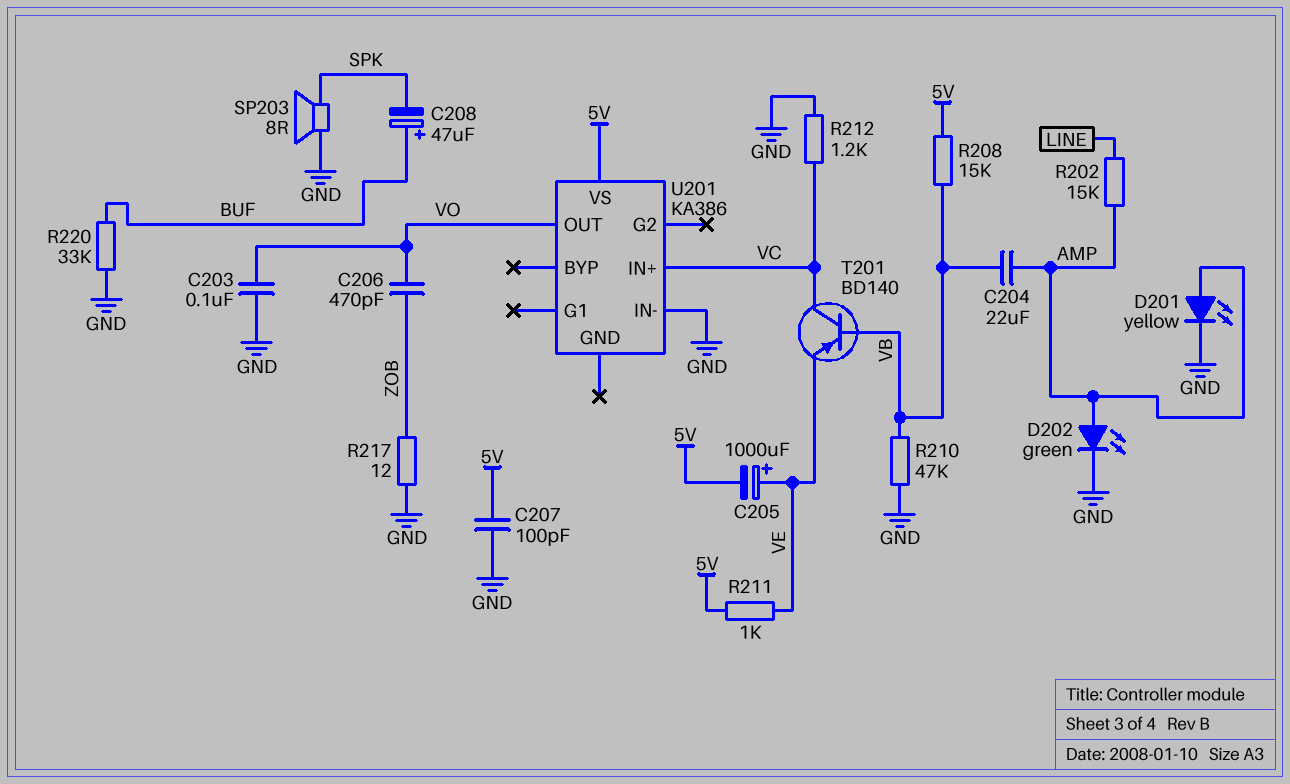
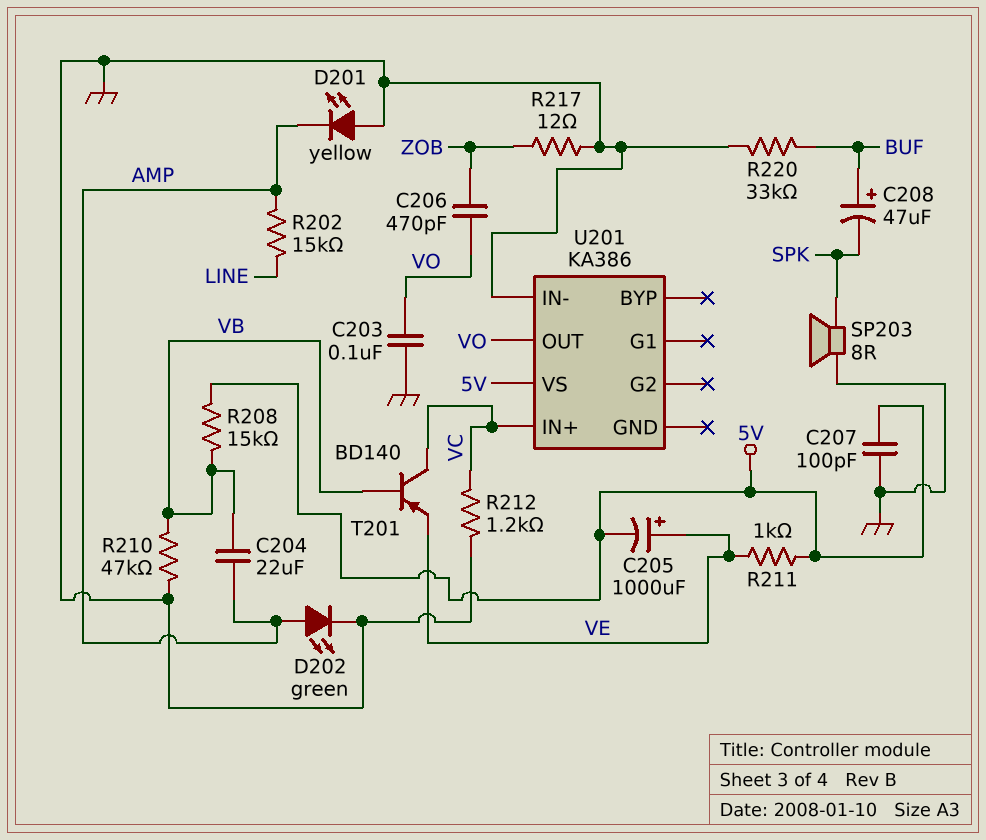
D201: LED yellow (A AMP, K GND) -> LED yellow (A GND, K AMP)

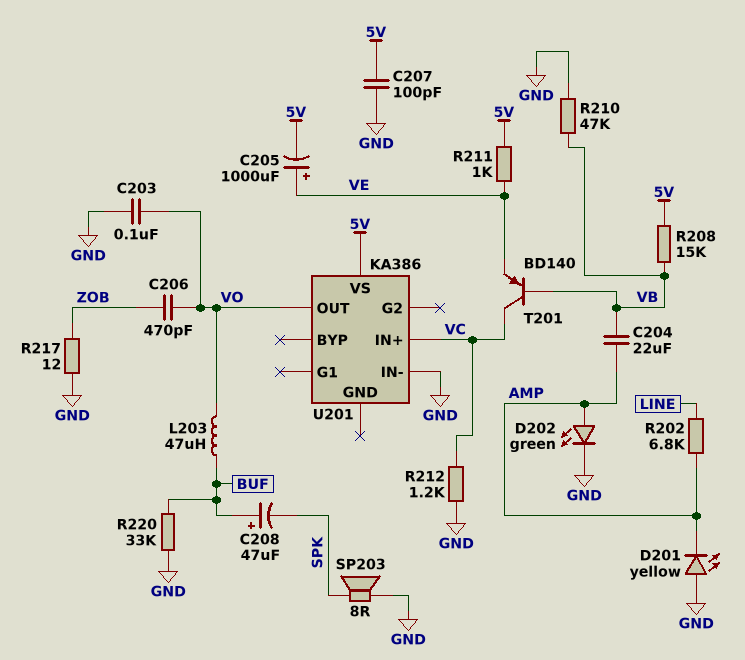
L203: none -> 47uH (BUF, VO)
R202: 15k (AMP, LINE) -> 6.8k (AMP, LINE)

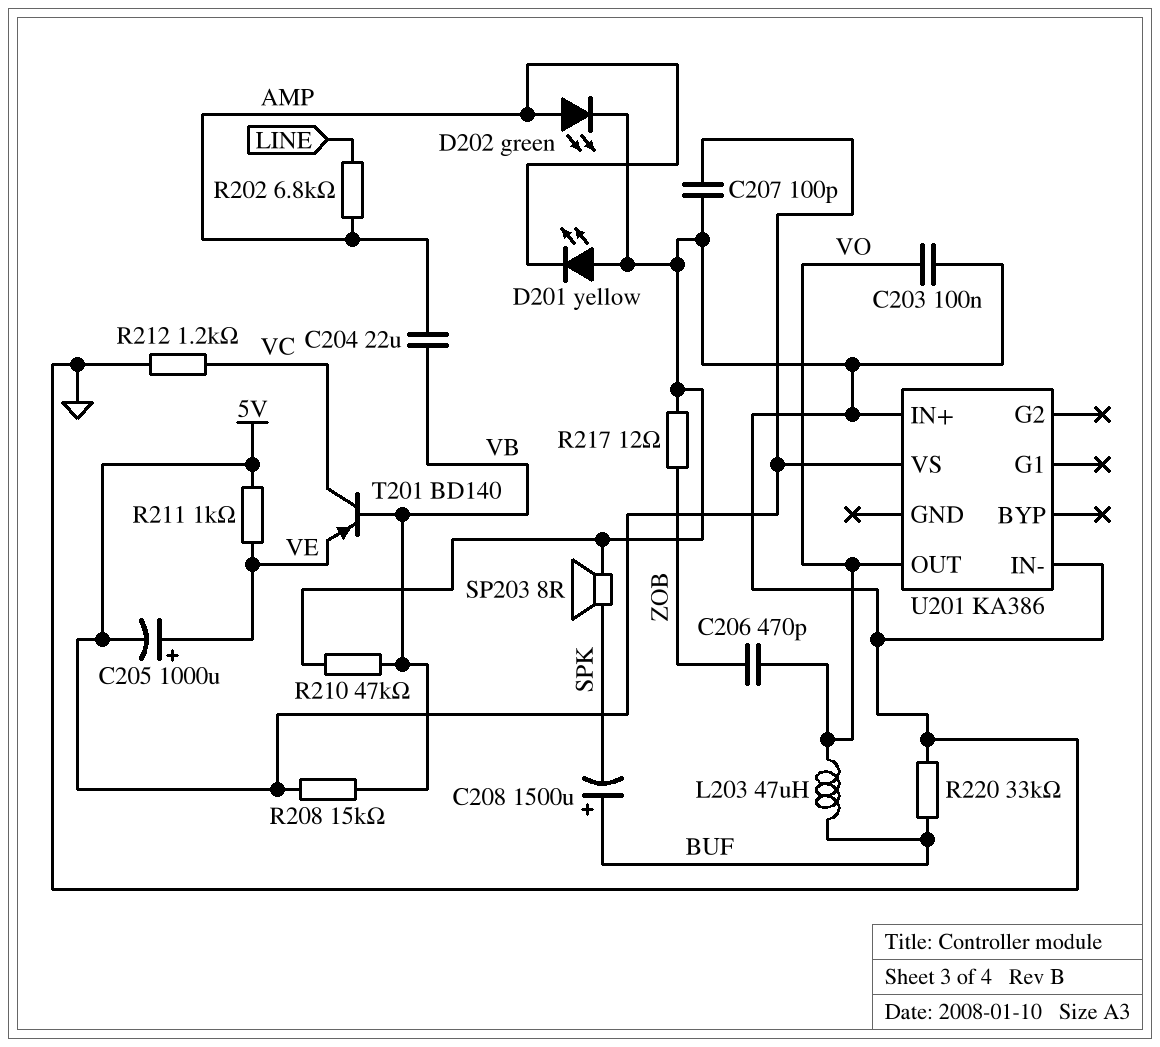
C208: 47uF (plus BUF, minus SPK) -> 1500uF (plus BUF, minus SPK)
U201 pin IN+: VC -> GND

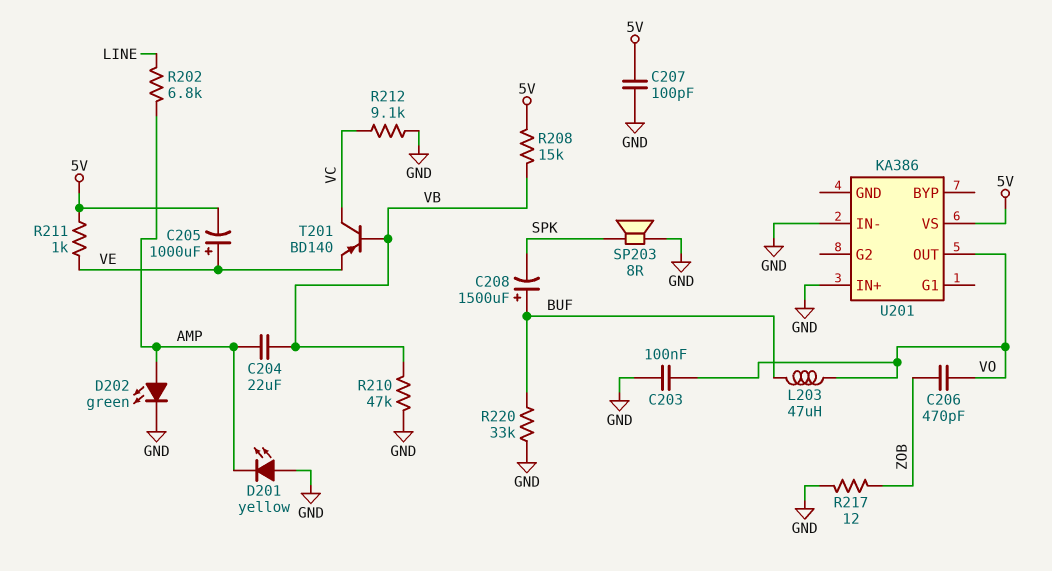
R212: 1.2k (GND, VC) -> 9.1k (GND, VC)

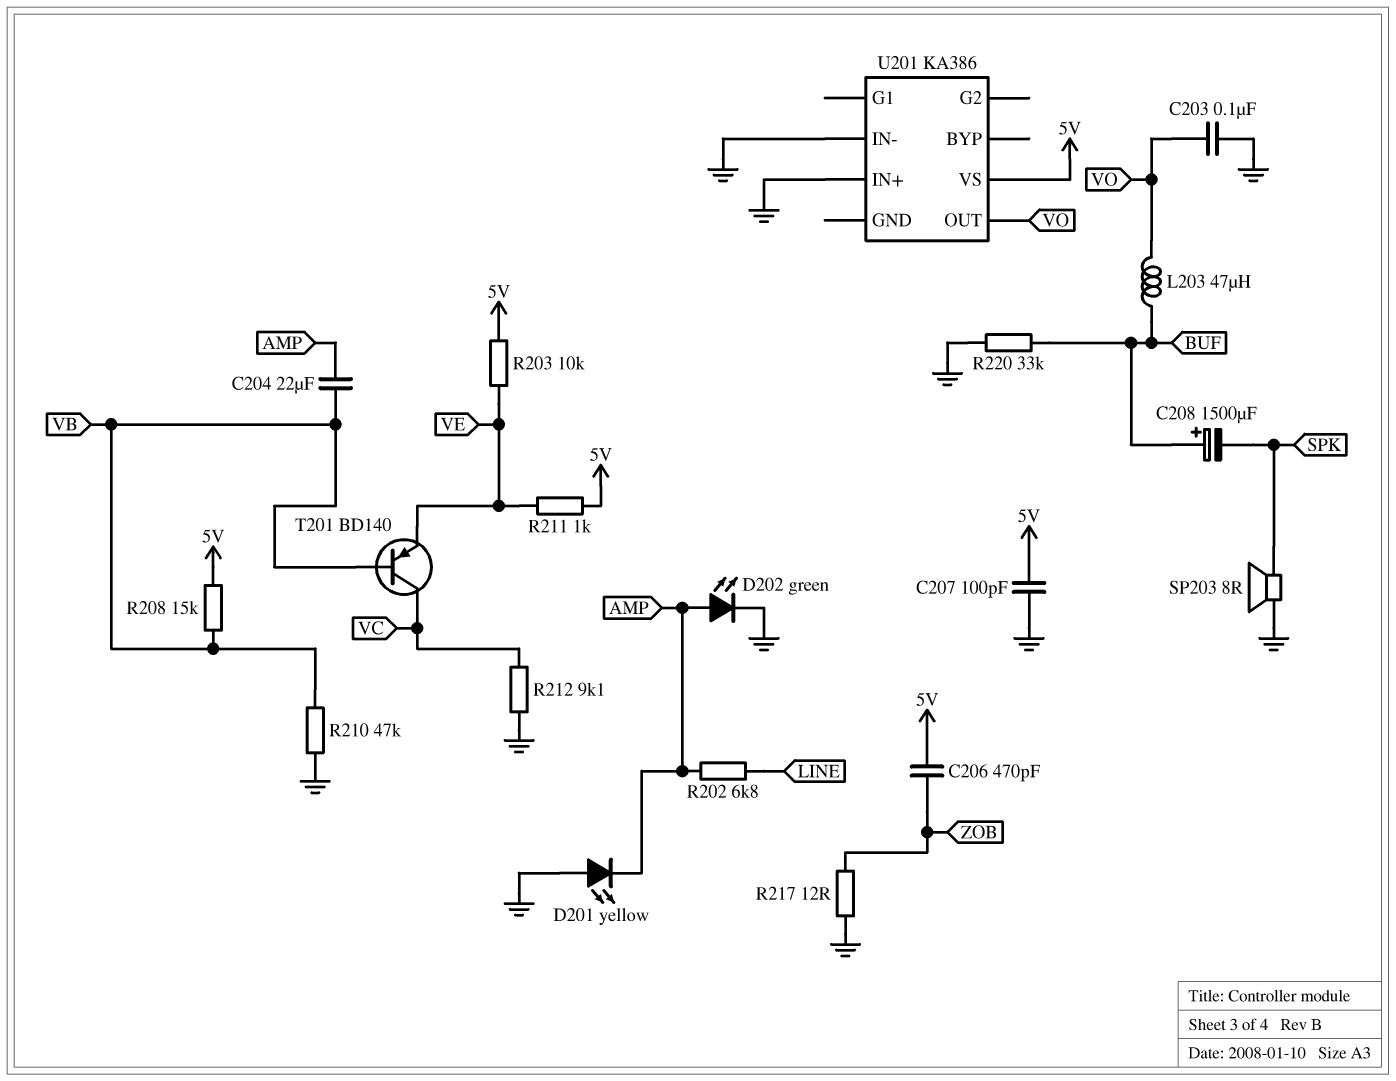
C205: 1000uF (plus VE, minus 5V) -> none
C206: 470pF (VO, ZOB) -> 470pF (5V, ZOB)
R203: none -> 10k (5V, VE)

